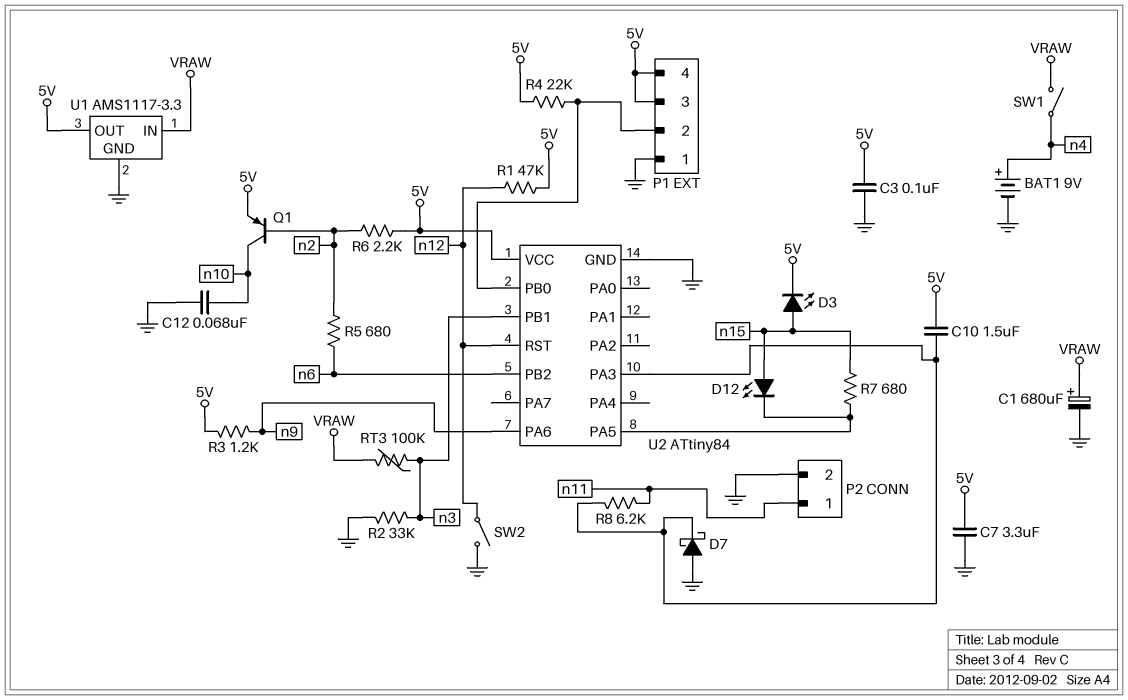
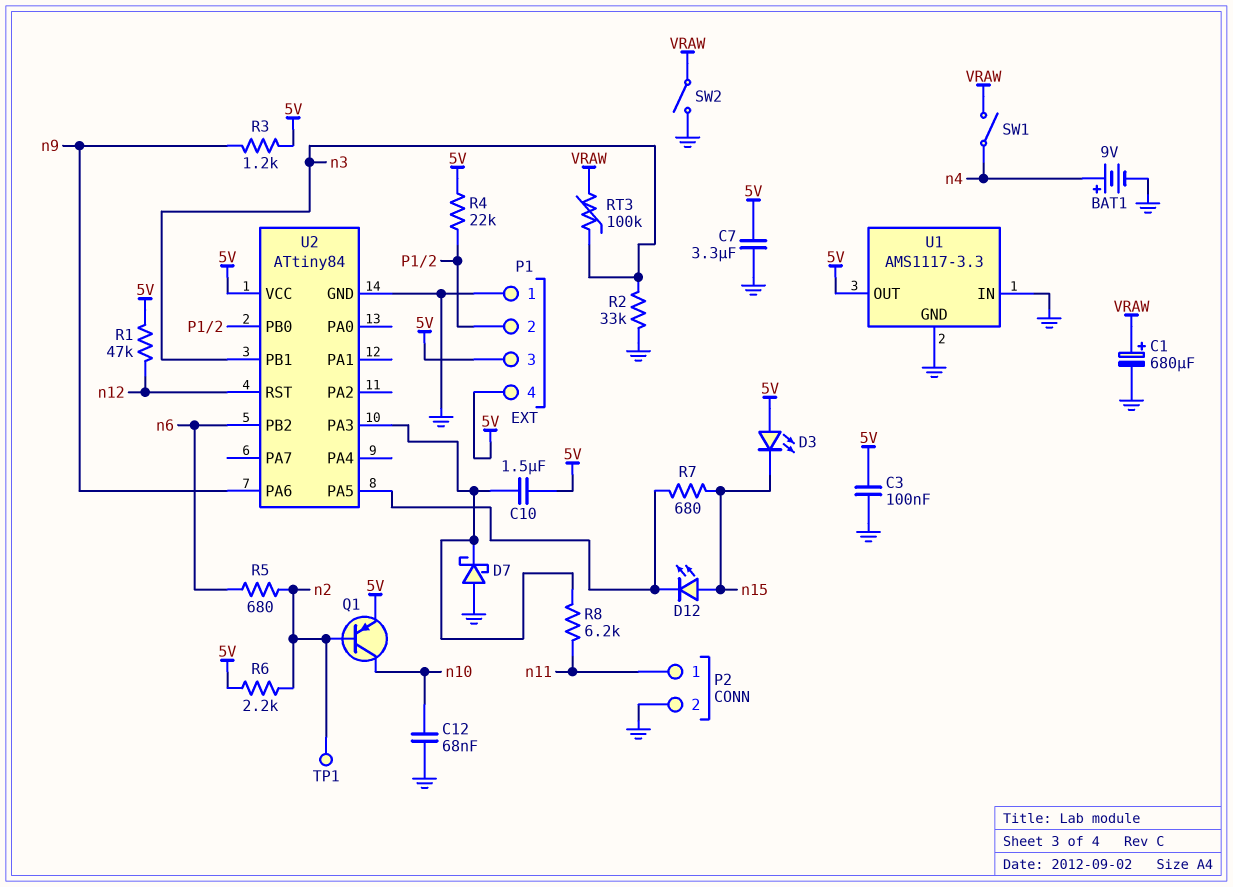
D3: LED (A n15, K 5V) -> LED (A 5V, K n15)
SW2: switch (GND, n12) -> switch (GND, VRAW)
TP1: none -> test point (n2)
U1 pin IN: VRAW -> GND

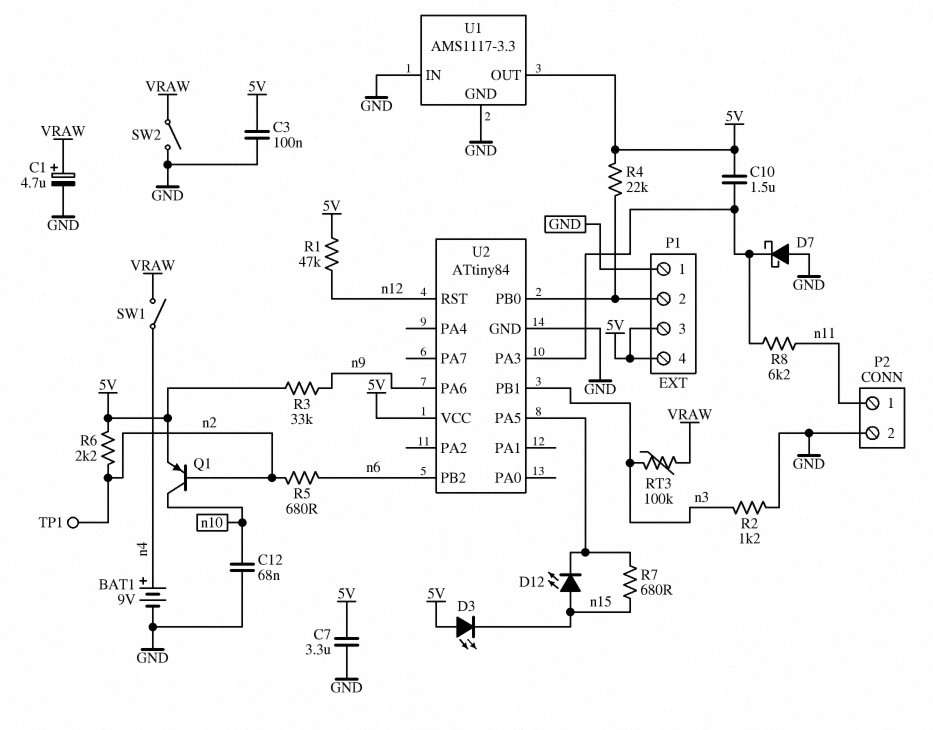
C1: 680uF (plus VRAW, minus GND) -> 4.7uF (plus VRAW, minus GND)
R2: 33k (GND, n3) -> 1.2k (GND, n3)
R3: 1.2k (5V, n9) -> 33k (5V, n9)

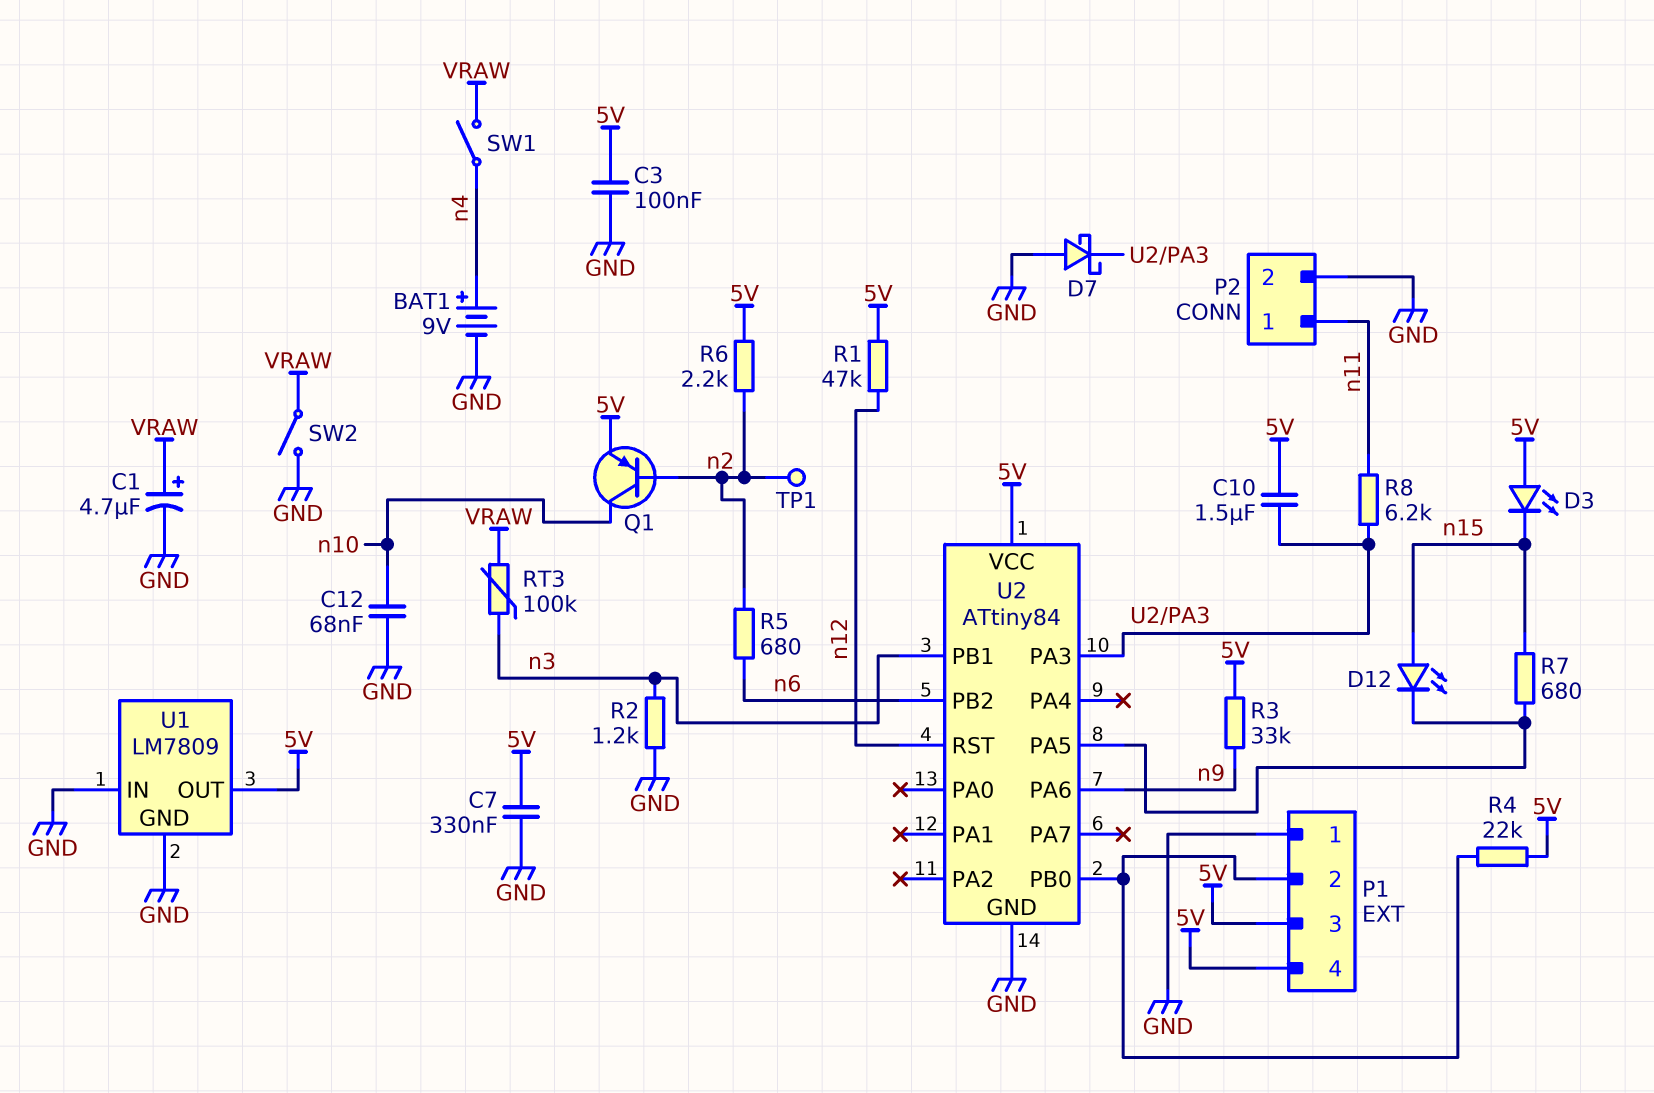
C7: 3.3uF (5V, GND) -> 330nF (5V, GND)
U1: AMS1117-3.3 -> LM7809

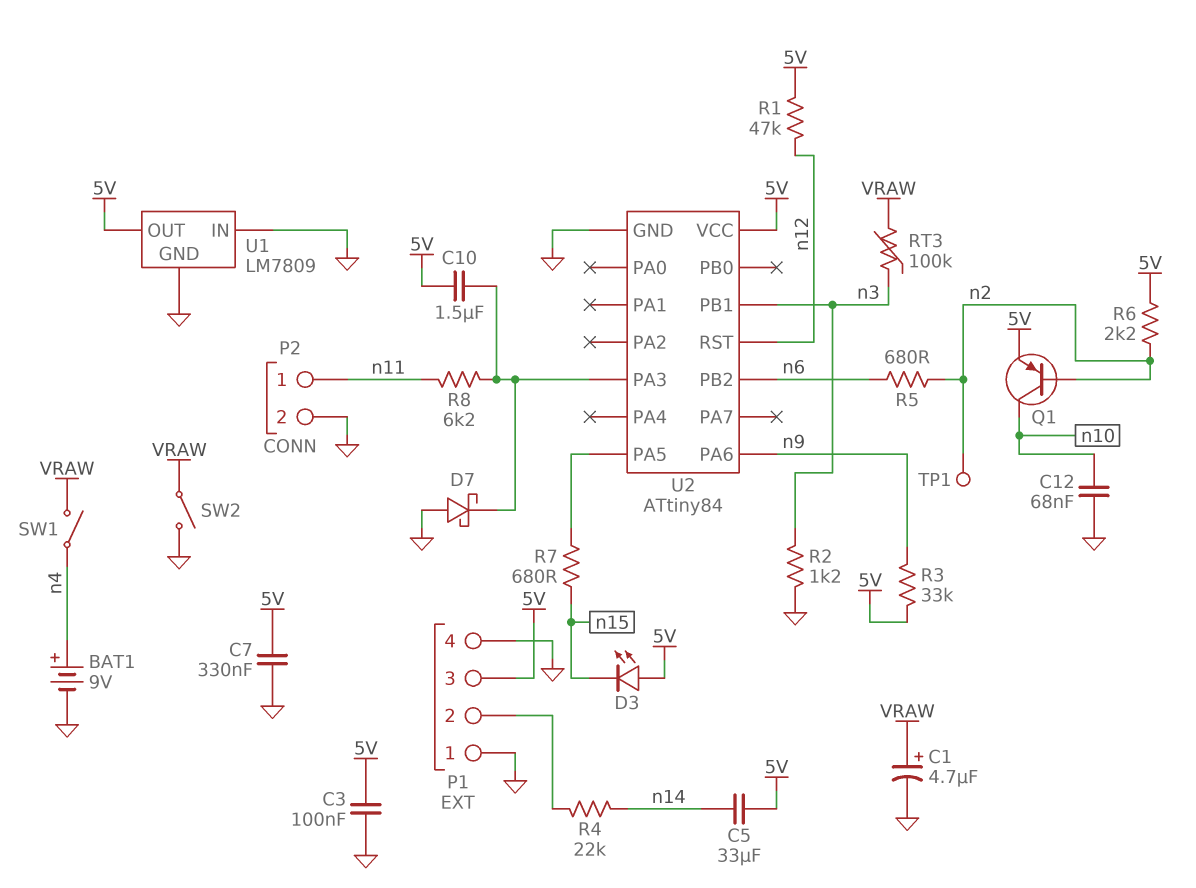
C5: none -> 33uF (5V, n14)
D12: LED (A n15, K U2/PA5) -> none
P1 pin 4: 5V -> GND
R4: 22k (5V, P1/2) -> 22k (P1/2, n14)
U2 pin PB0: P1/2 -> none

